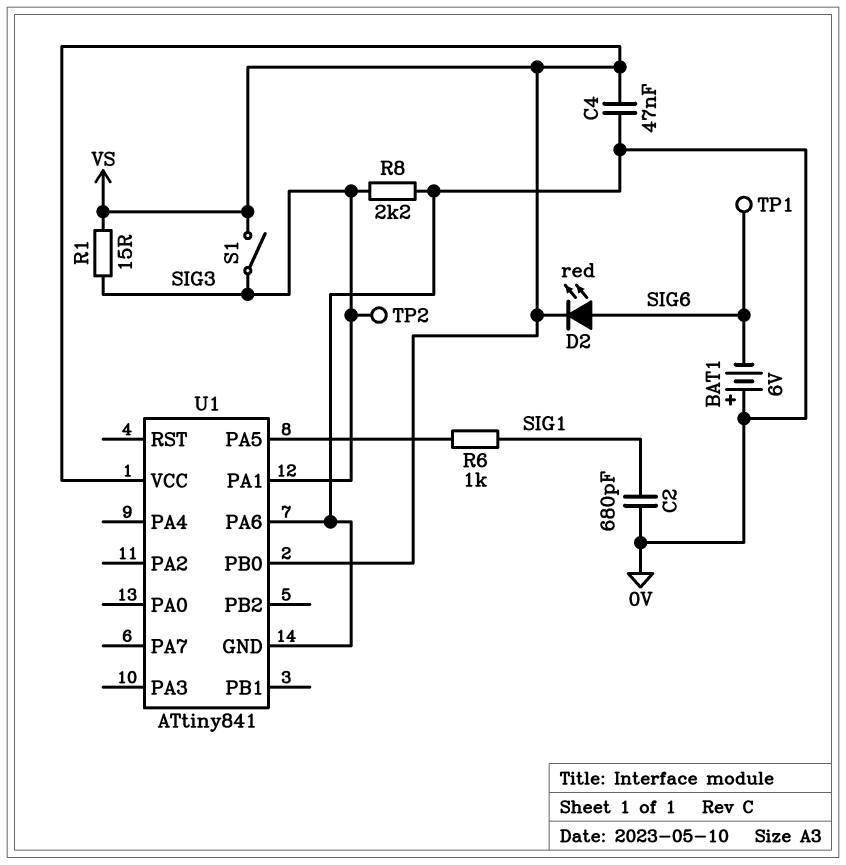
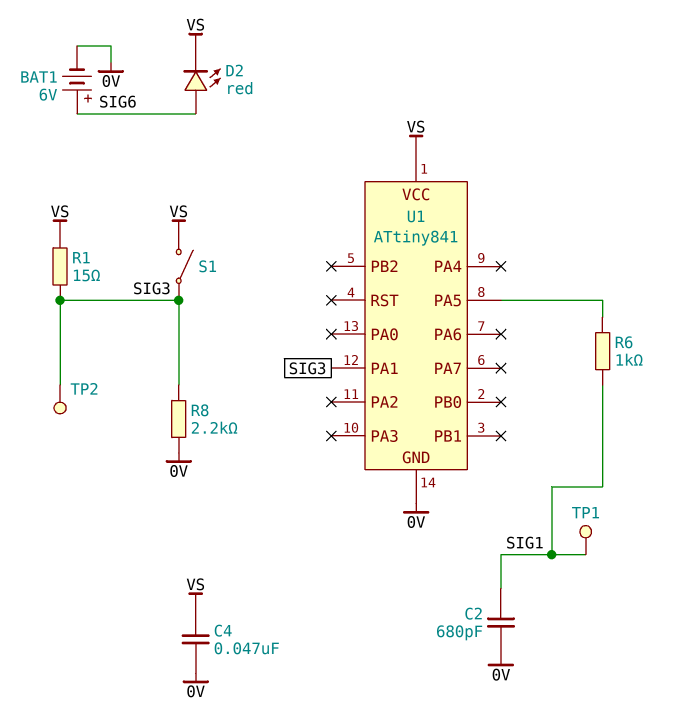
BAT1: 6V (plus 0V, minus SIG6) -> 6V (plus SIG6, minus 0V)
TP1: test point (SIG6) -> test point (SIG1)
U1 pin PA6: 0V -> none
U1 pin PB0: VS -> none

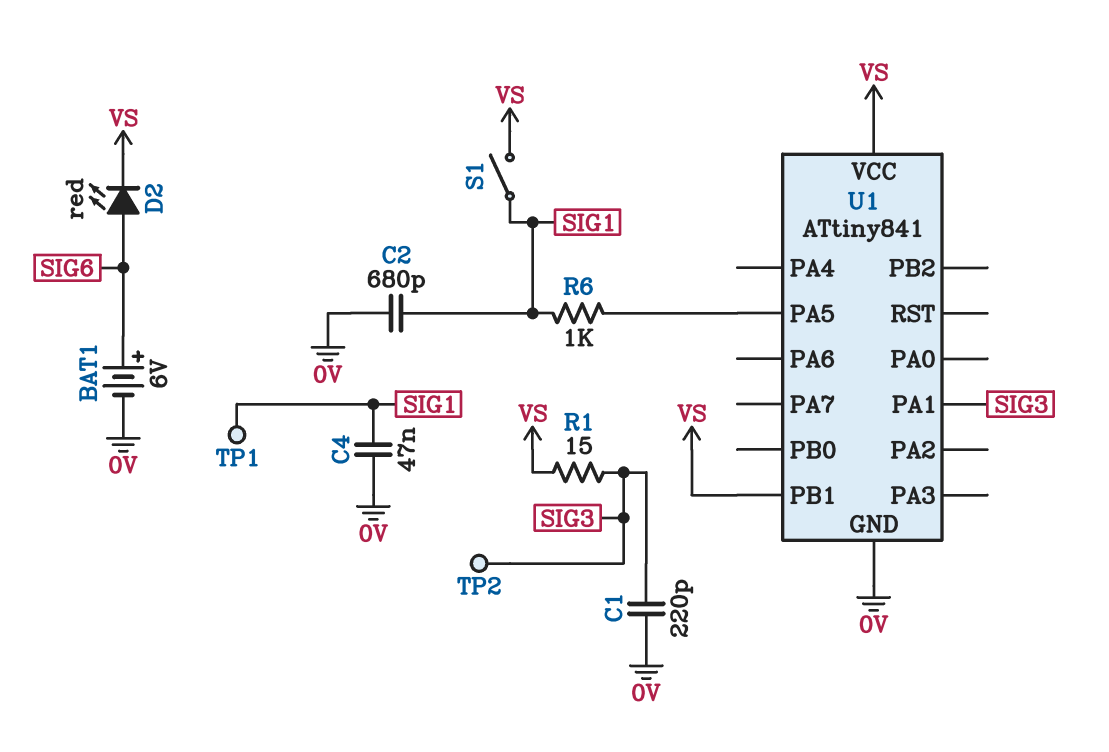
C1: none -> 220pF (0V, SIG3)
C4: 47nF (0V, VS) -> 47nF (0V, SIG1)
R8: 2.2k (0V, SIG3) -> none
S1: switch (SIG3, VS) -> switch (SIG1, VS)
U1 pin PB1: none -> VS

